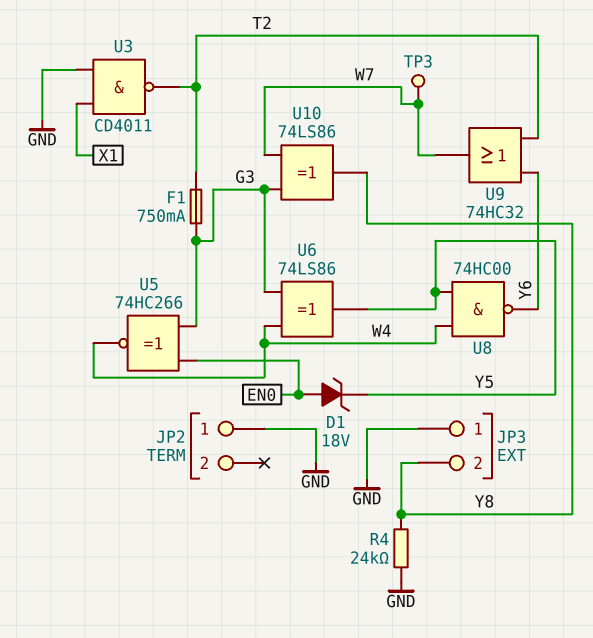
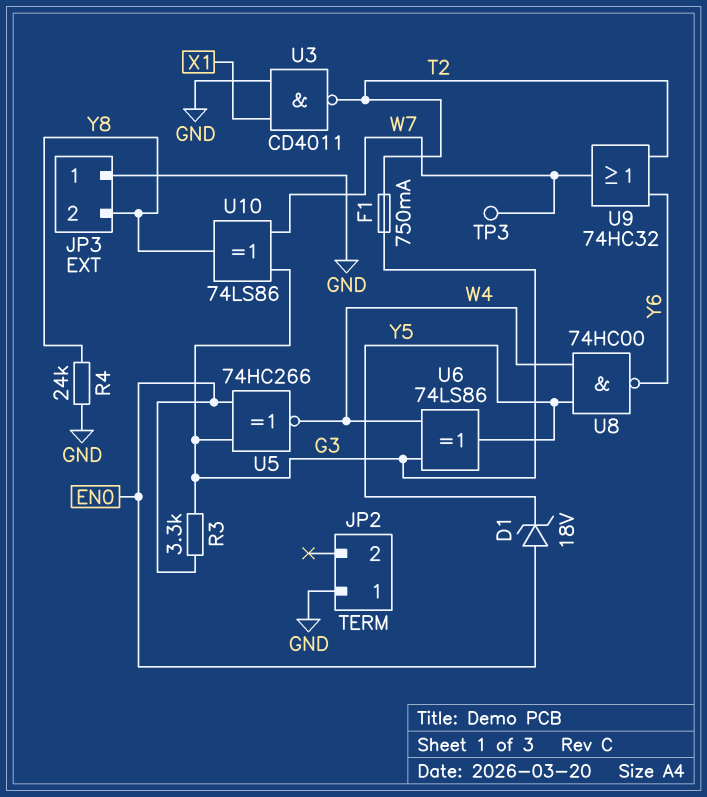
R3: none -> 3.3k (EN0, G3)

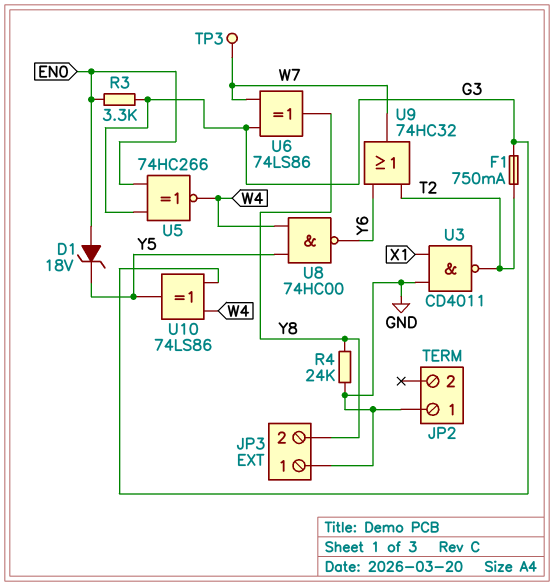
U6: XOR 74LS86 (in G3, in W4, out Y5) -> XOR 74LS86 (in G3, in W7, out Y8)
U10: XOR 74LS86 (in G3, in W7, out Y8) -> XOR 74LS86 (in G3, in W4, out Y5)

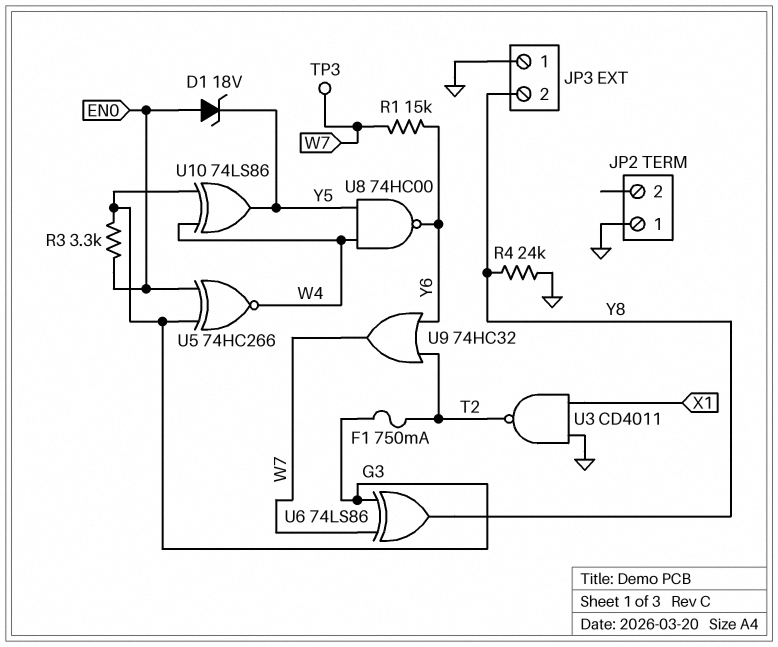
R1: none -> 15k (W7, Y6)

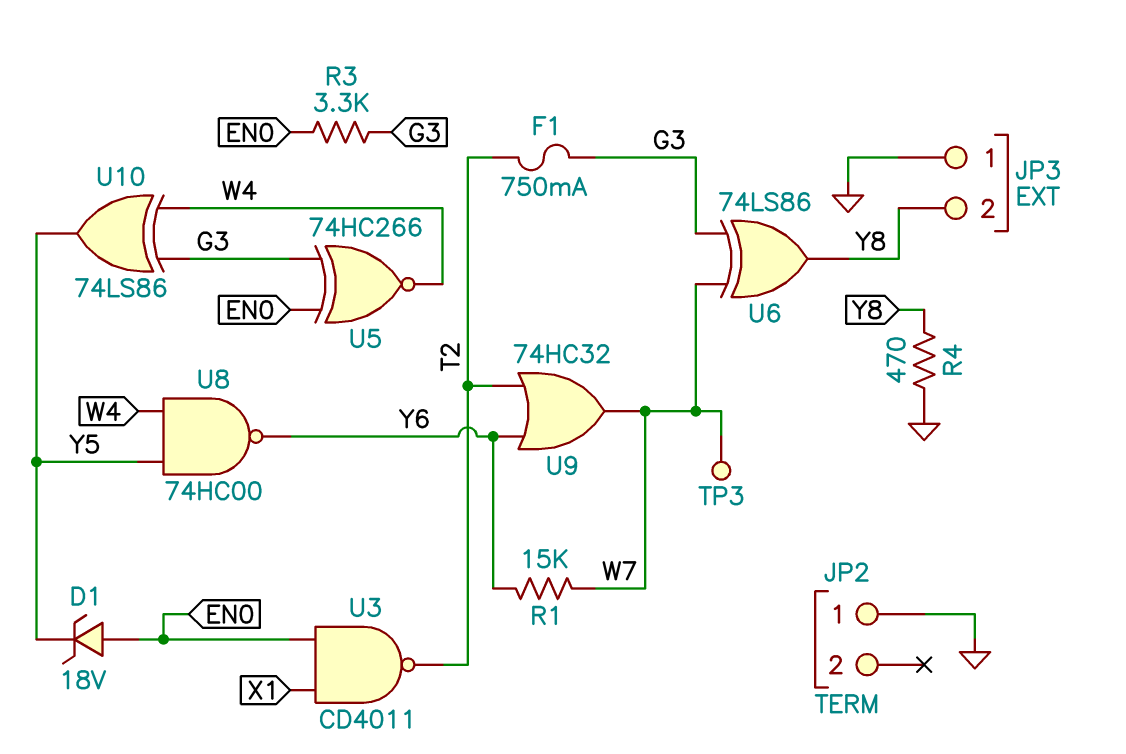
R4: 24k (GND, Y8) -> 470 (GND, Y8)
U3: NAND CD4011 (in GND, in X1, out T2) -> NAND CD4011 (in EN0, in X1, out T2)

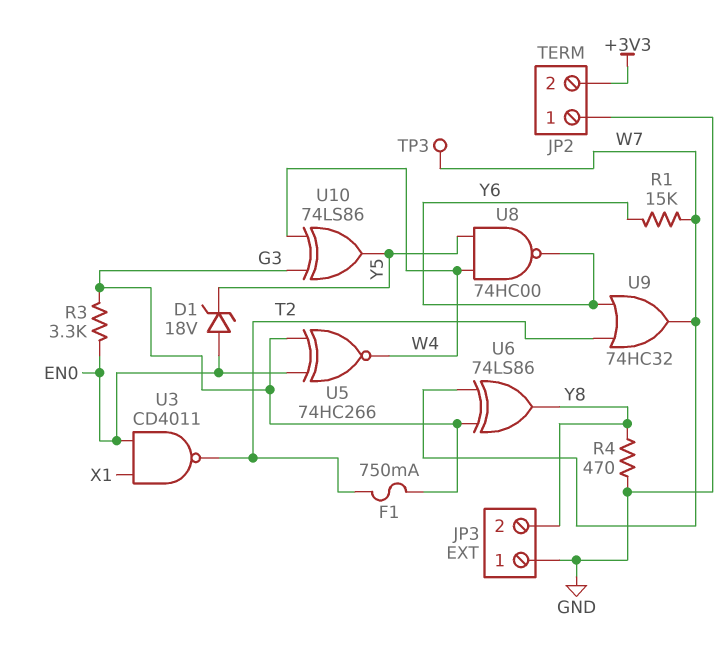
JP2 pin 2: none -> +3V3

